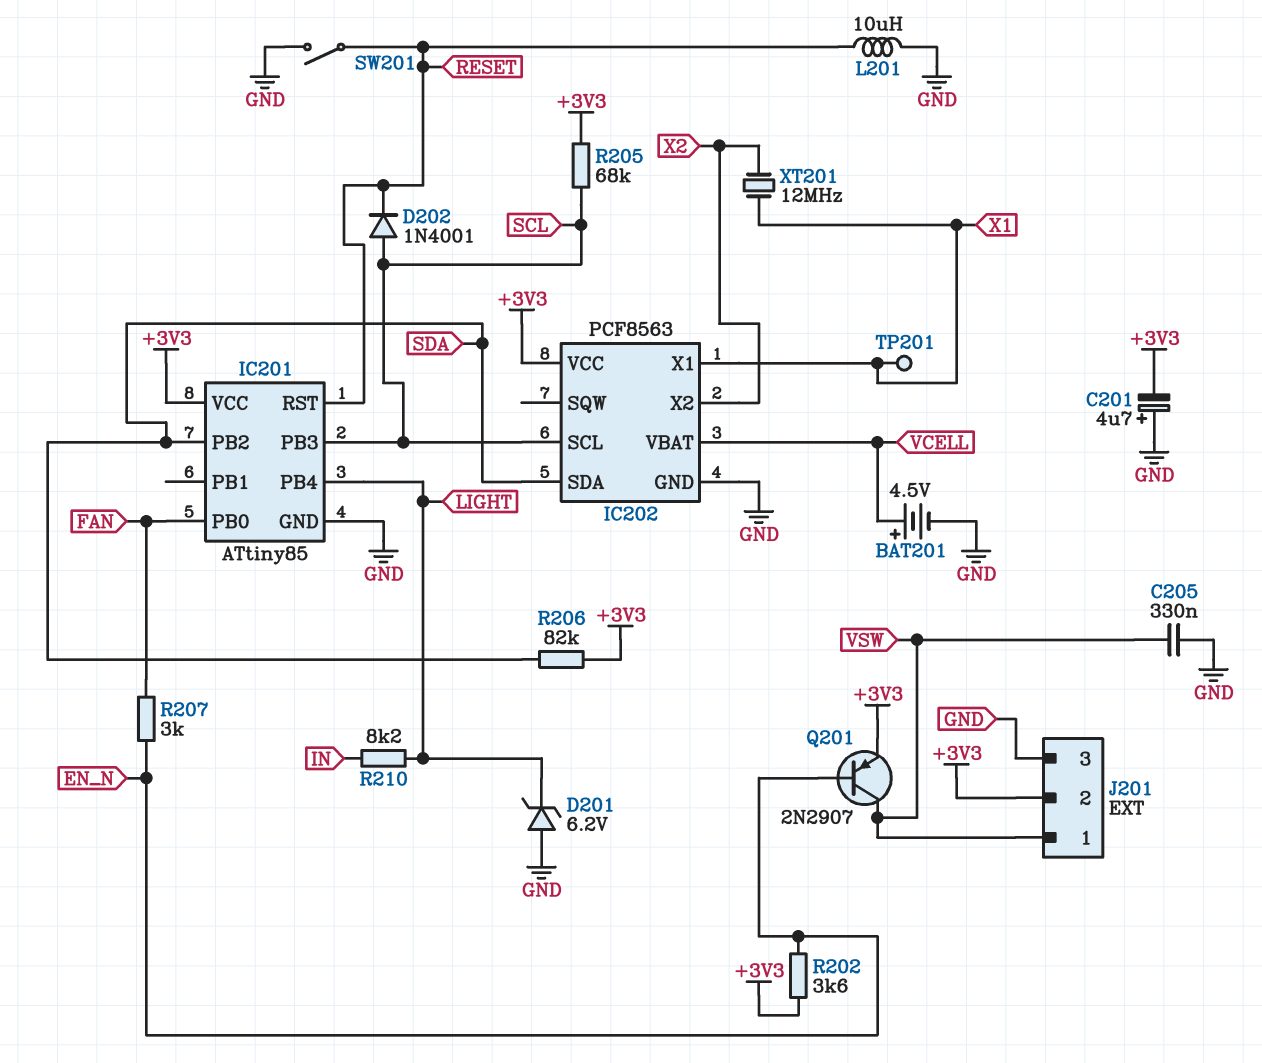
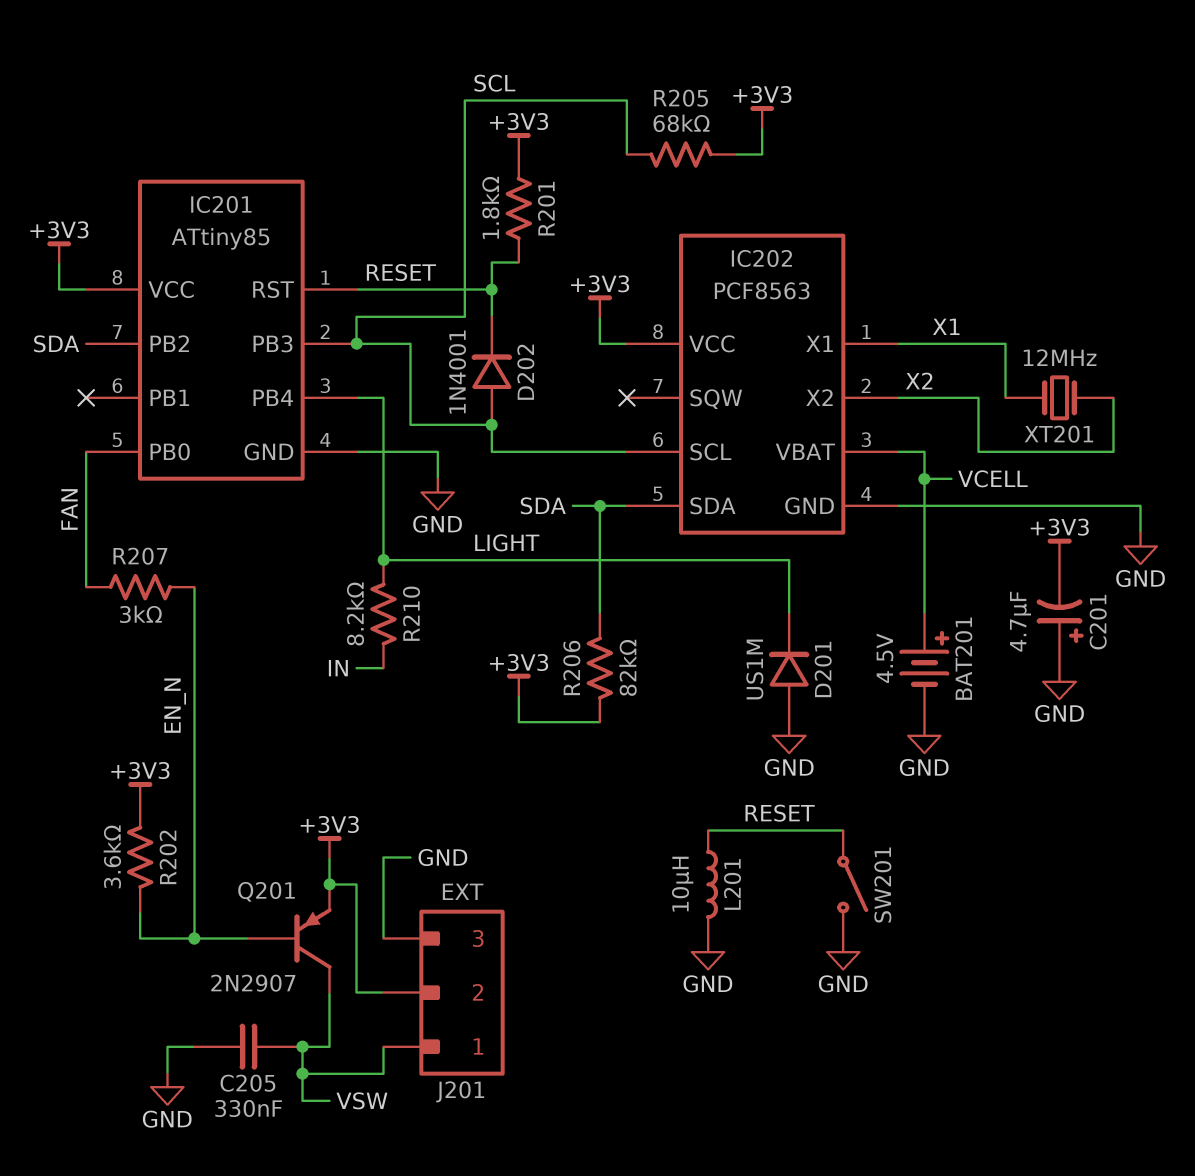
D201: zener 6.2V (A GND, K LIGHT) -> diode US1M (A GND, K LIGHT)
R201: none -> 1.8k (+3V3, RESET)
TP201: test point (X1) -> none

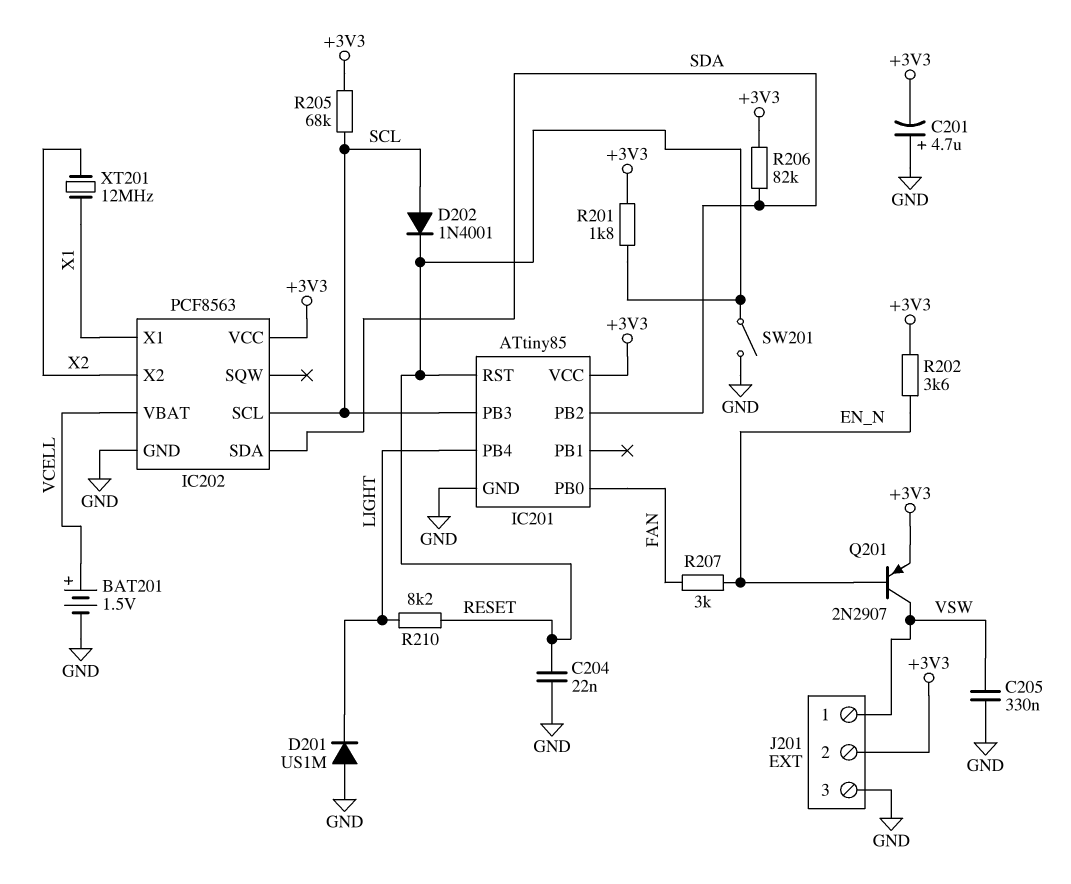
BAT201: 4.5V (plus VCELL, minus GND) -> 1.5V (plus VCELL, minus GND)
C204: none -> 22nF (GND, RESET)
L201: 10uH (GND, RESET) -> none
R210: 8.2k (IN, LIGHT) -> 8.2k (LIGHT, RESET)

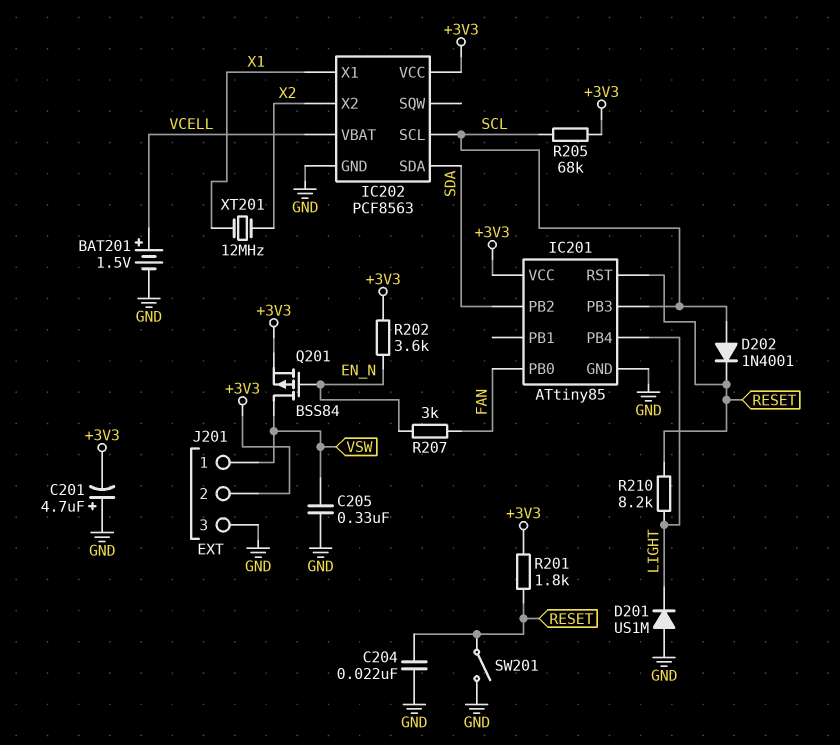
Q201: PNP 2N2907 (B EN_N, C VSW, E +3V3) -> PMOS BSS84 (G EN_N, D VSW, S +3V3)
R206: 82k (+3V3, SDA) -> none

